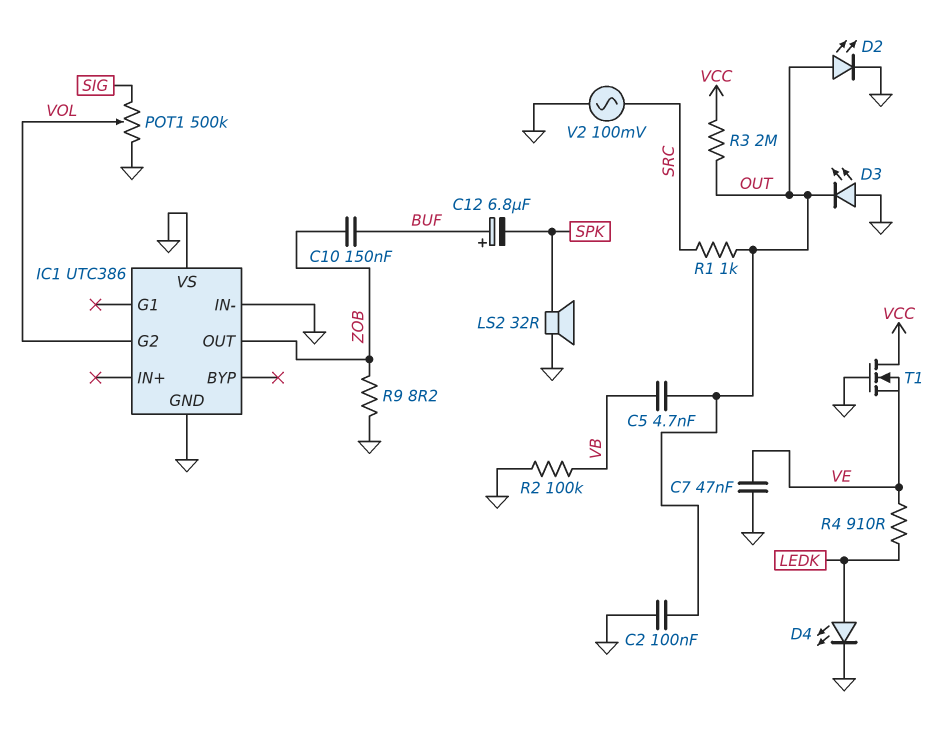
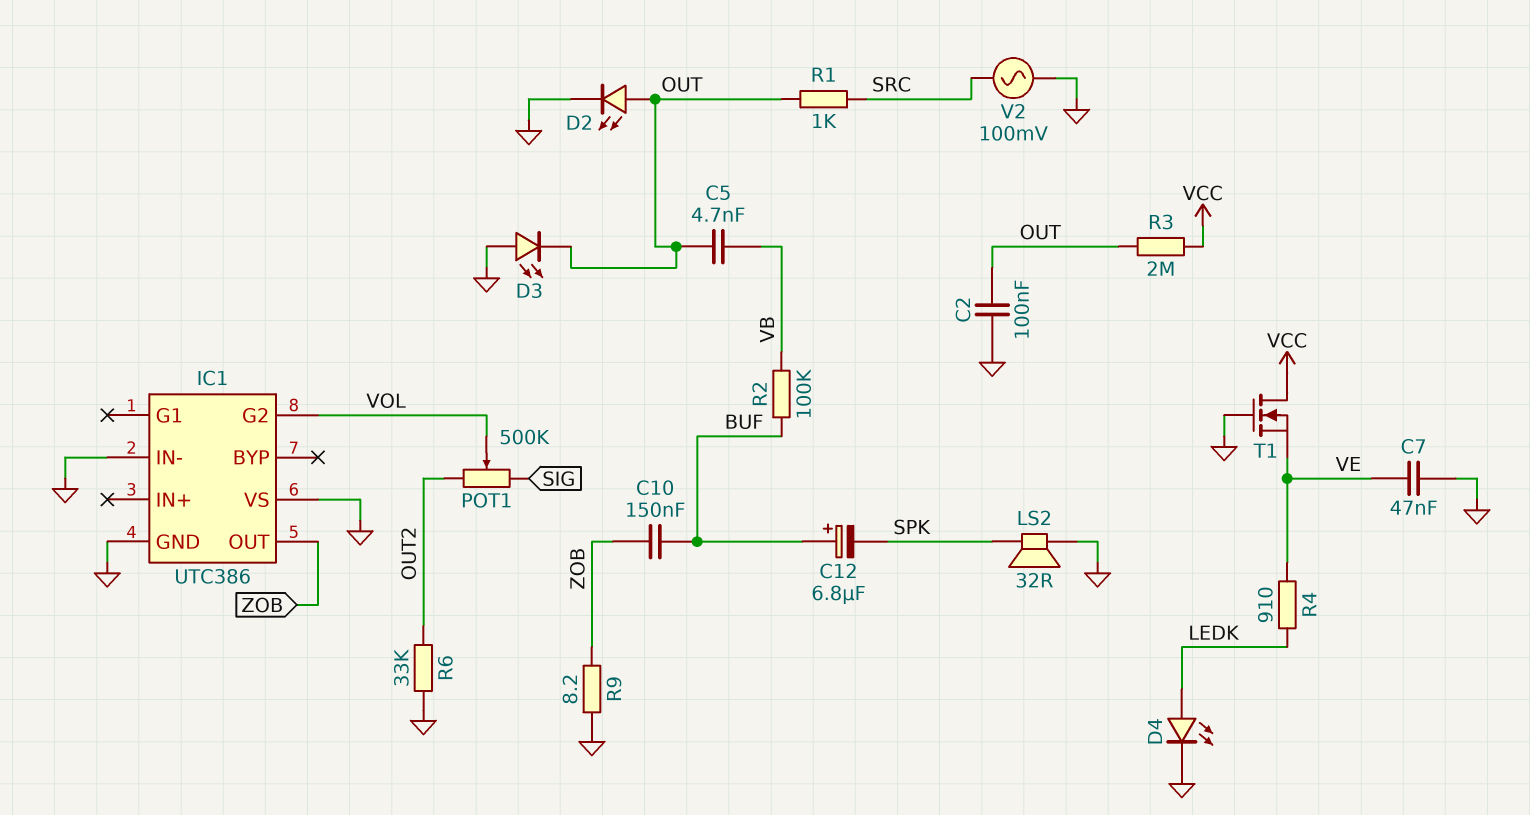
POT1: 500k (GND, SIG, wiper VOL) -> 500k (OUT2, SIG, wiper VOL)
R2: 100k (GND, VB) -> 100k (BUF, VB)
R6: none -> 33k (GND, OUT2)

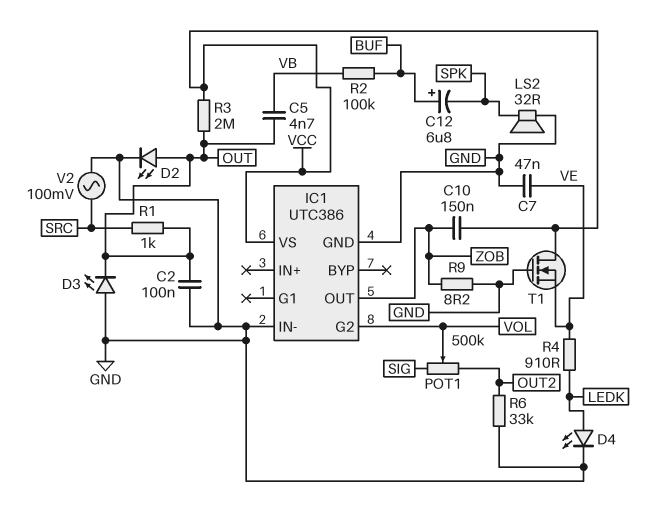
C10: 150nF (BUF, ZOB) -> 150nF (VCC, ZOB)
IC1 pin VS: GND -> VCC

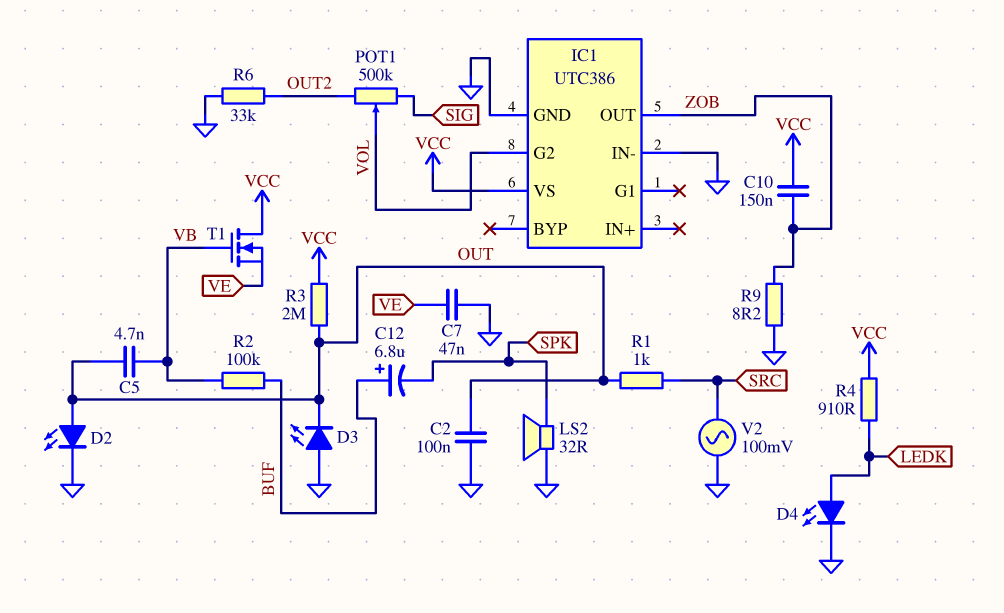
R4: 910 (LEDK, VE) -> 910 (LEDK, VCC)
T1: NMOS (G GND, D VCC, S VE) -> NMOS (G VB, D VCC, S VE)

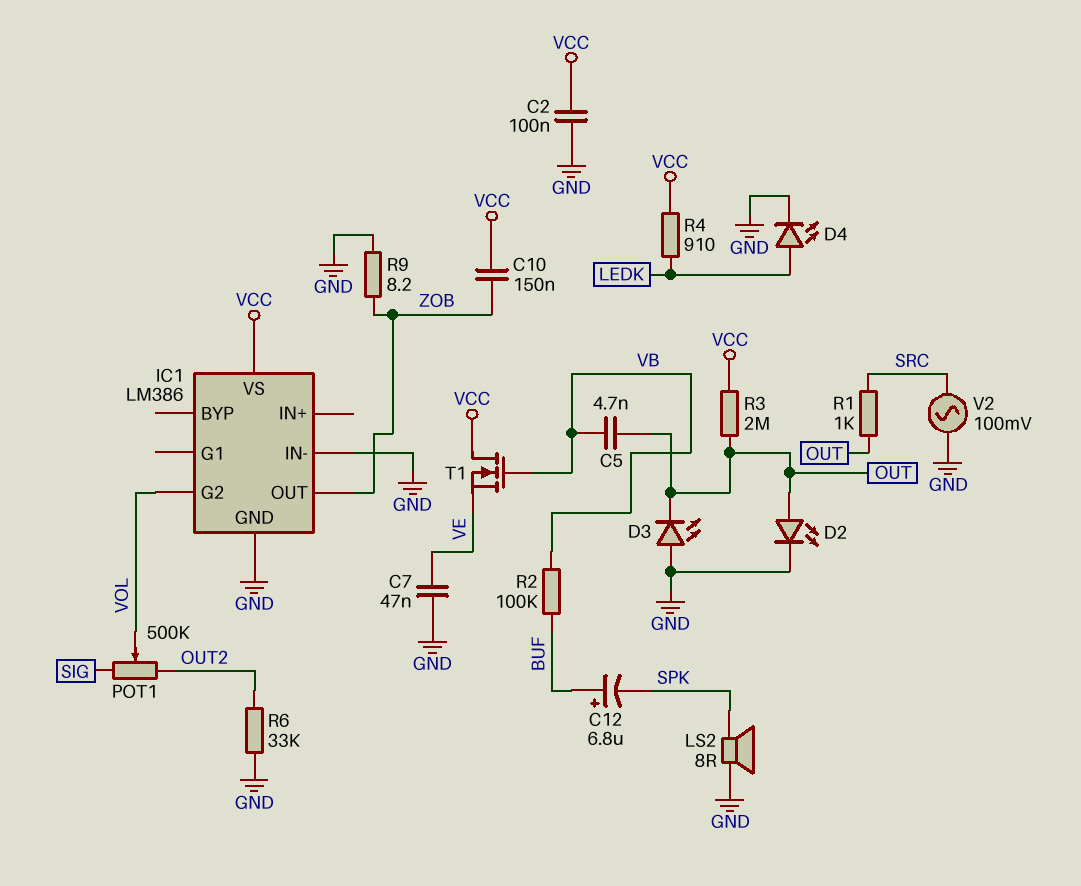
C2: 100nF (GND, OUT) -> 100nF (GND, VCC)
IC1: UTC386 -> LM386
LS2: speaker 32R (GND, SPK) -> speaker 8R (GND, SPK)

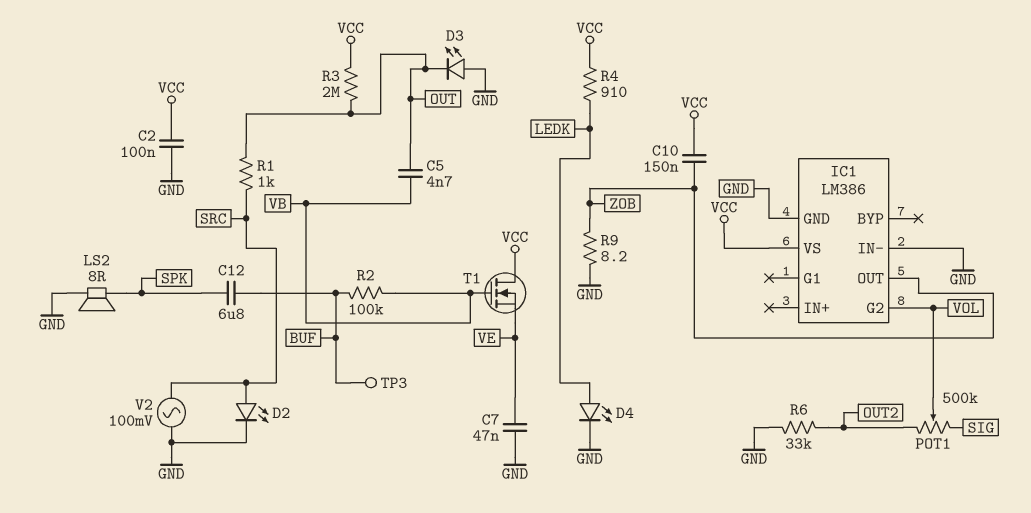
C12: 6.8uF (plus BUF, minus SPK) -> 6.8uF (BUF, SPK)
D2: LED (A OUT, K GND) -> LED (A SRC, K GND)
TP3: none -> test point (BUF)

